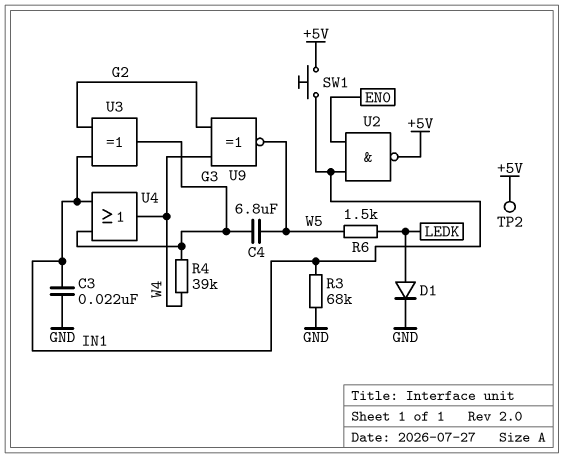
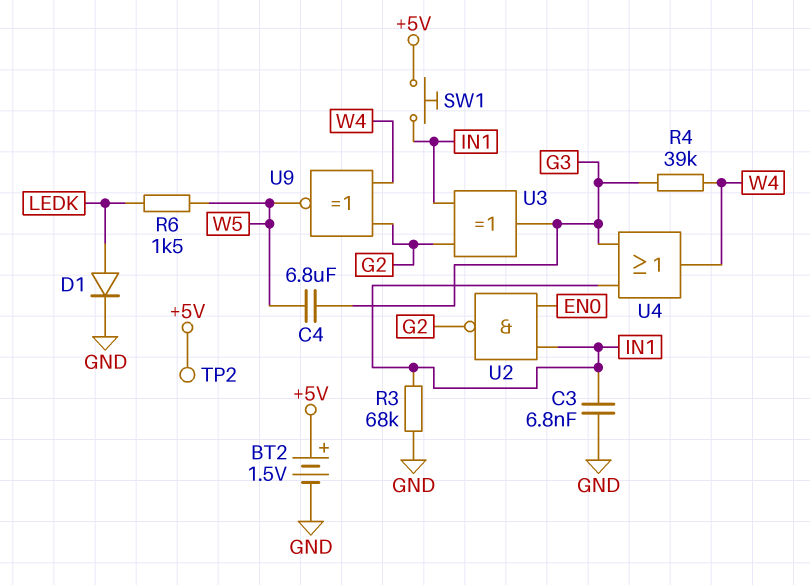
BT2: none -> 1.5V (plus +5V, minus GND)
C3: 22nF (GND, IN1) -> 6.8nF (GND, IN1)
U2: NAND (in EN0, in IN1, out +5V) -> NAND (in EN0, in IN1, out G2)

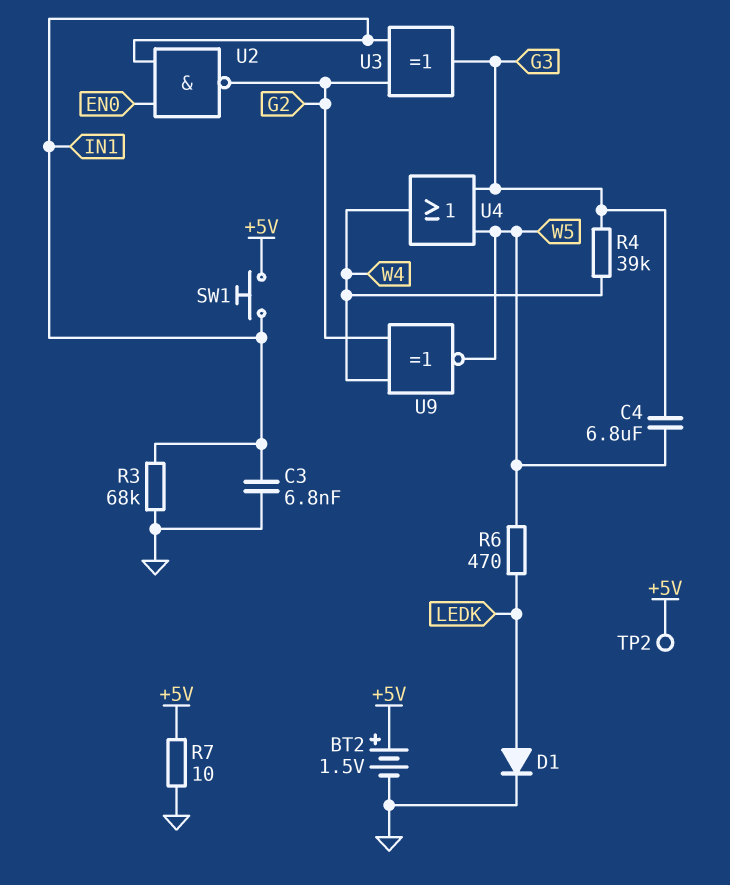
R6: 1.5k (LEDK, W5) -> 470 (LEDK, W5)
R7: none -> 10 (+5V, GND)
U4: OR (in G3, in IN1, out W4) -> OR (in G3, in W5, out W4)

